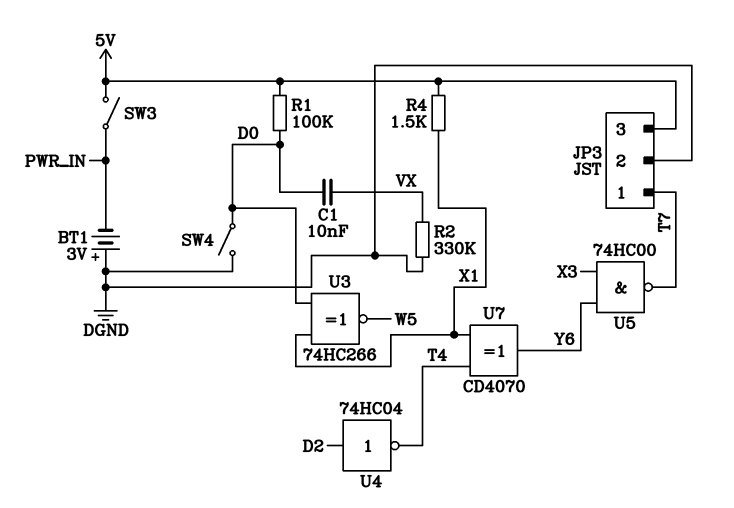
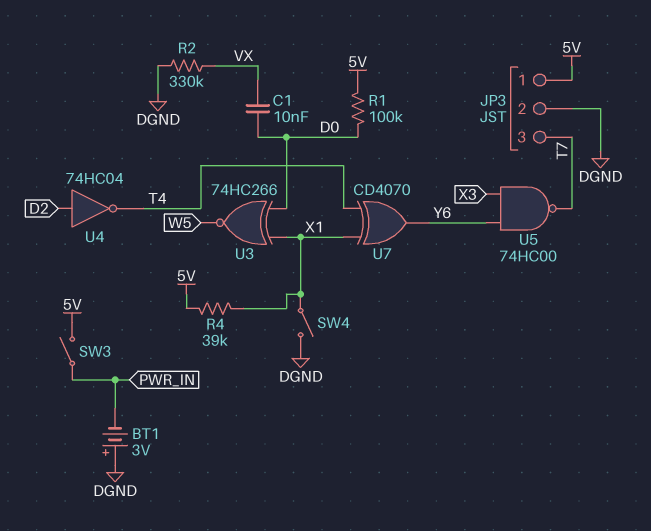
JP3 pin 1: T7 -> 5V
JP3 pin 3: 5V -> T7
R4: 1.5k (5V, X1) -> 39k (5V, X1)
SW4: switch (D0, DGND) -> switch (DGND, X1)

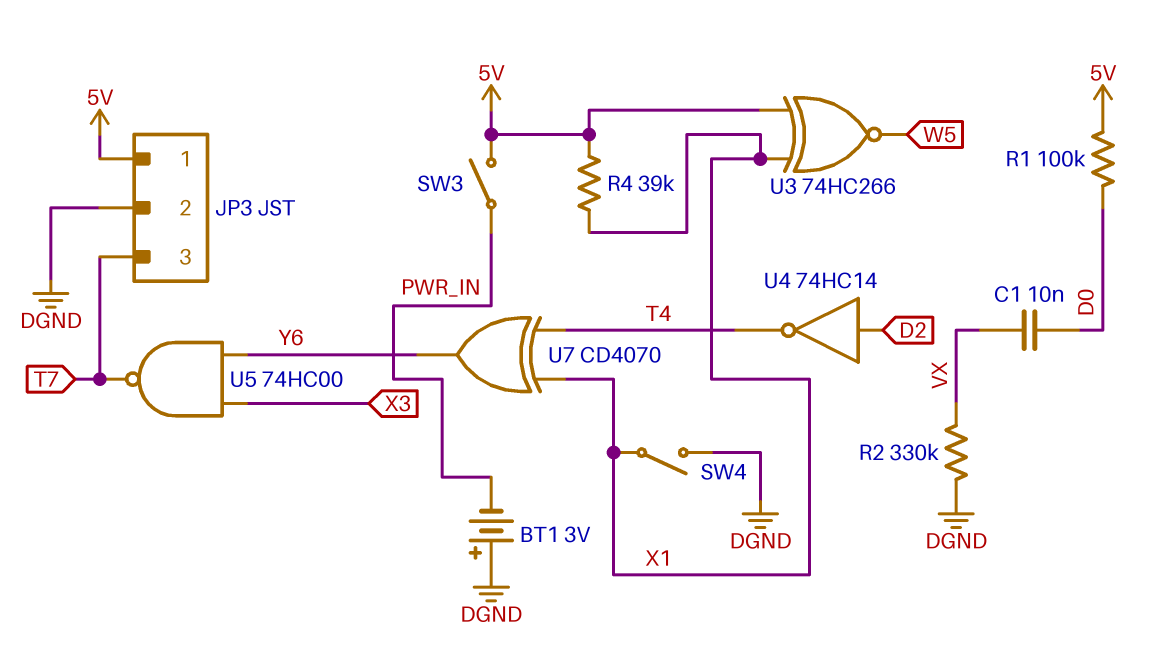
U3: XNOR 74HC266 (in D0, in X1, out W5) -> XNOR 74HC266 (in 5V, in X1, out W5)
U4: NOT 74HC04 (in D2, out T4) -> NOT 74HC14 (in D2, out T4)

